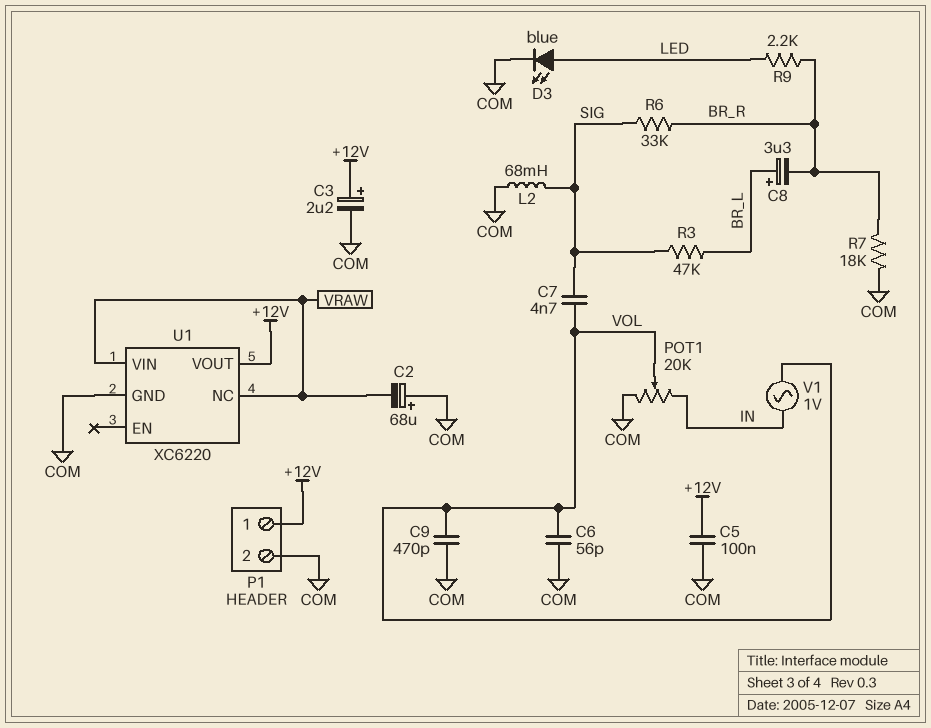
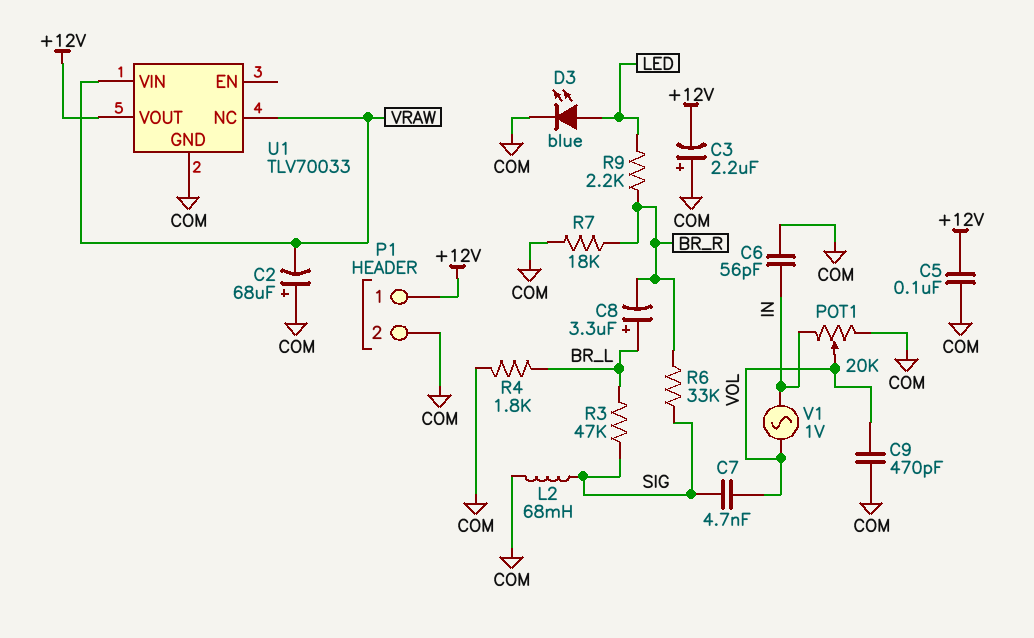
C3: 2.2uF (plus +12V, minus COM) -> 2.2uF (plus COM, minus +12V)
C6: 56pF (COM, VOL) -> 56pF (COM, IN)
R4: none -> 1.8k (BR_L, COM)
U1: XC6220 -> TLV70033

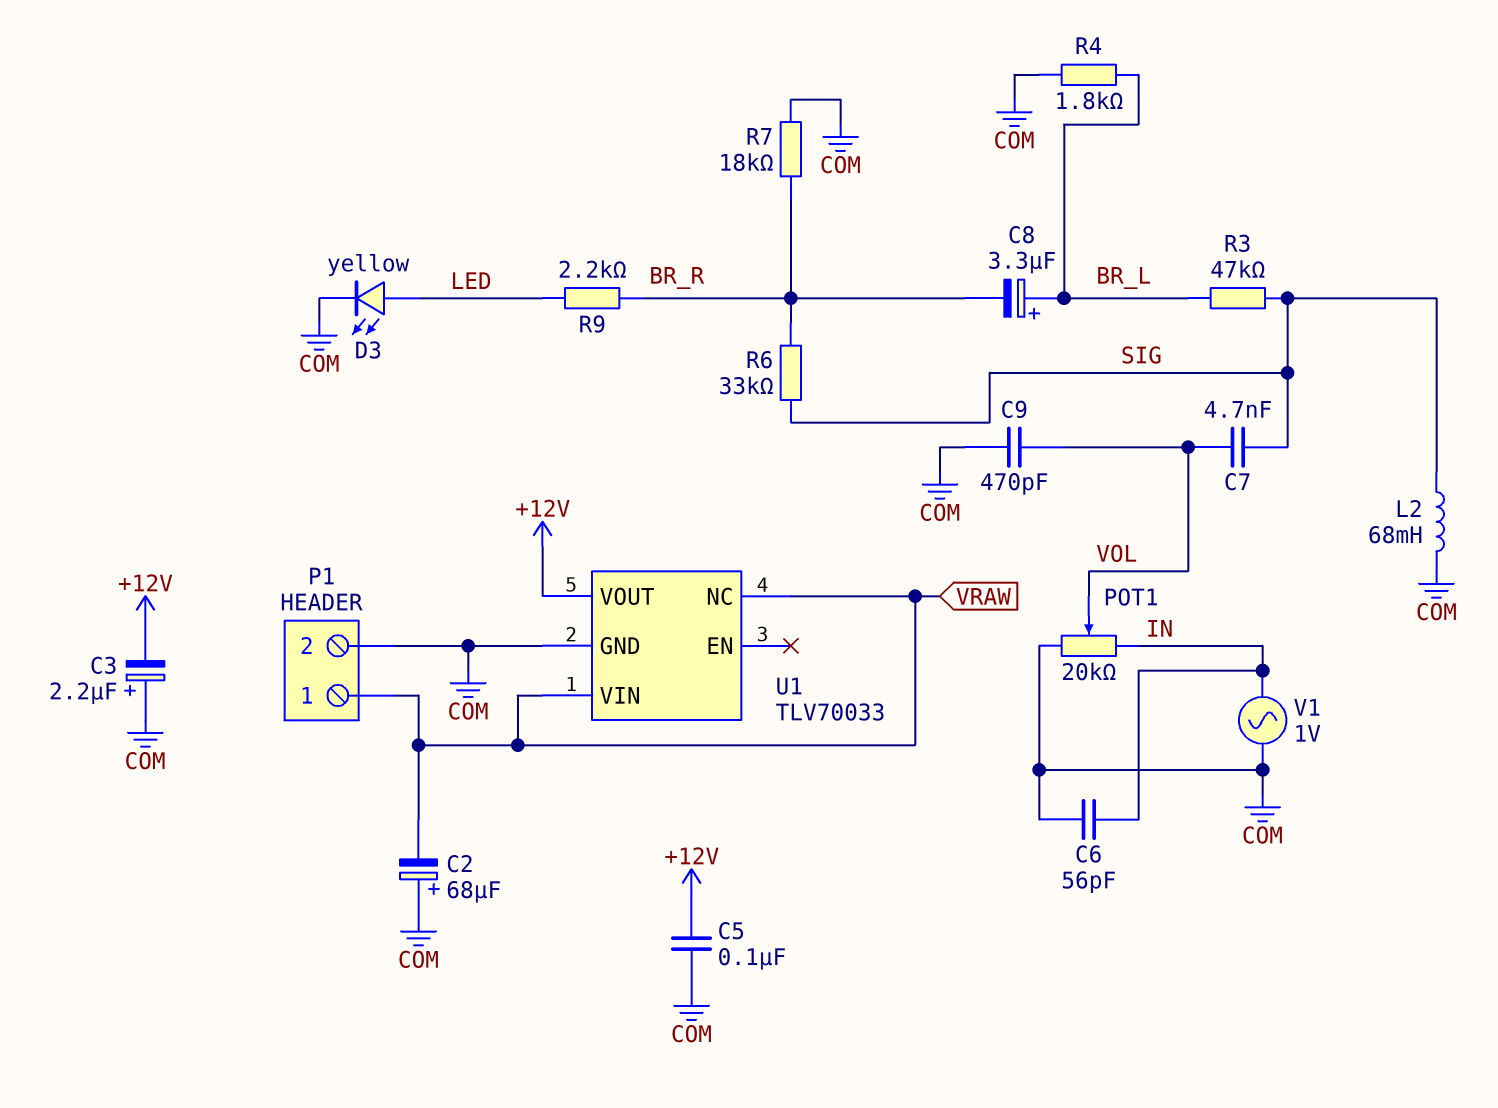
D3: LED blue (A LED, K COM) -> LED yellow (A LED, K COM)
P1 pin 1: +12V -> VRAW
V1: AC 1V (IN, VOL) -> AC 1V (COM, IN)

